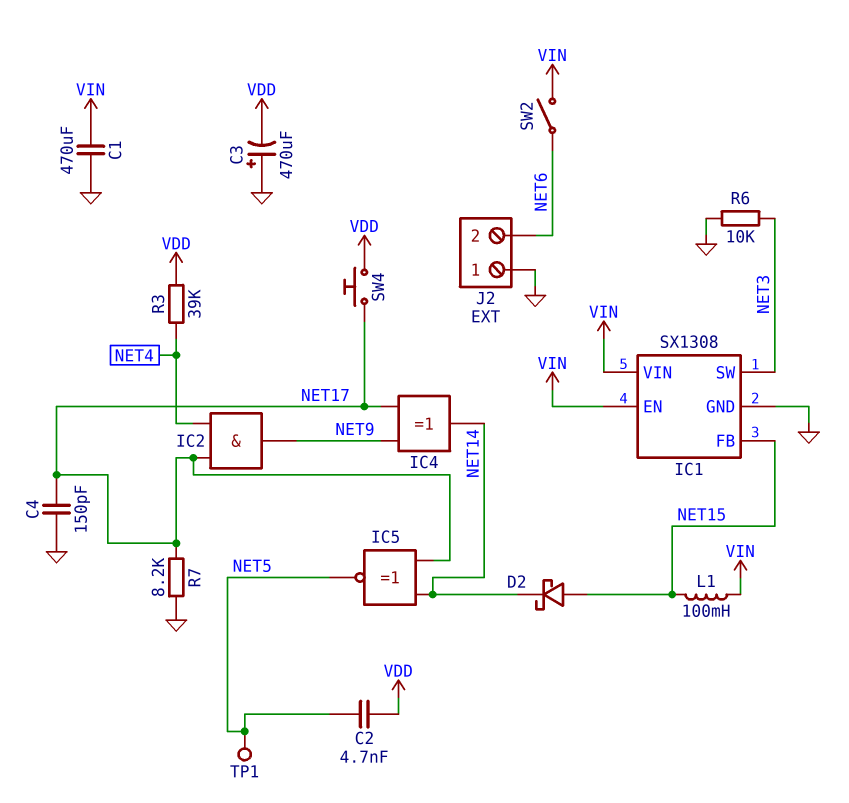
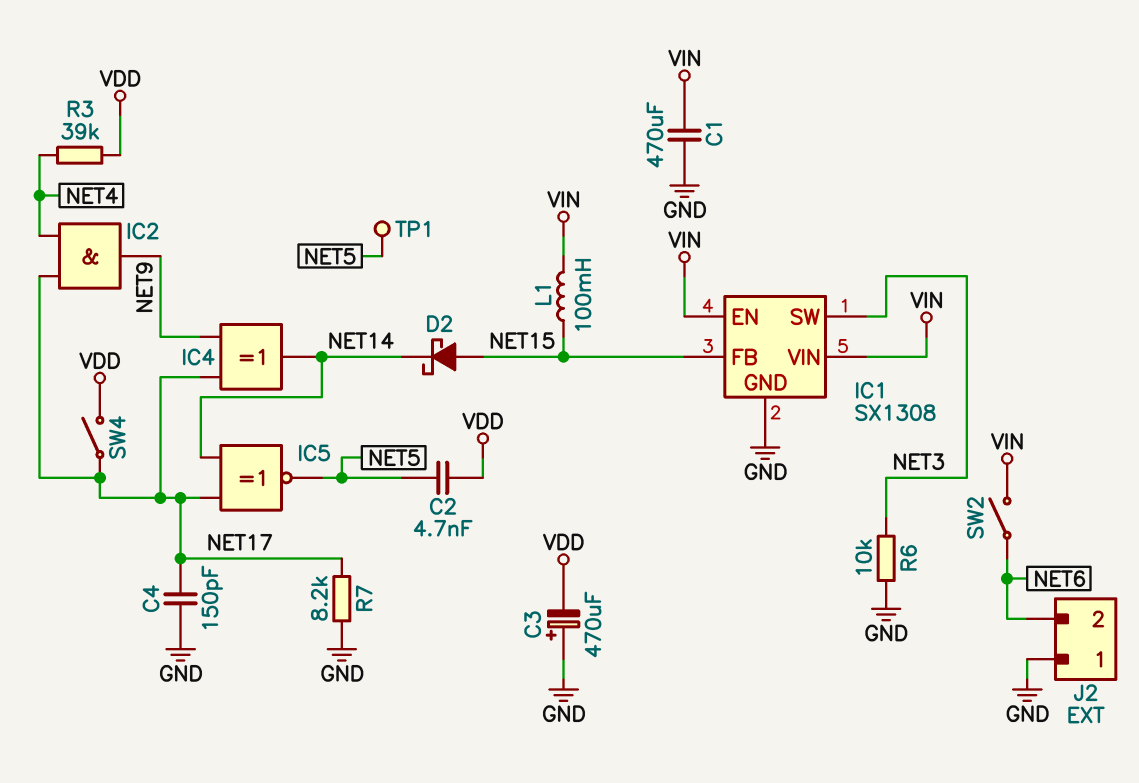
SW4: button (NET17, VDD) -> switch (NET17, VDD)

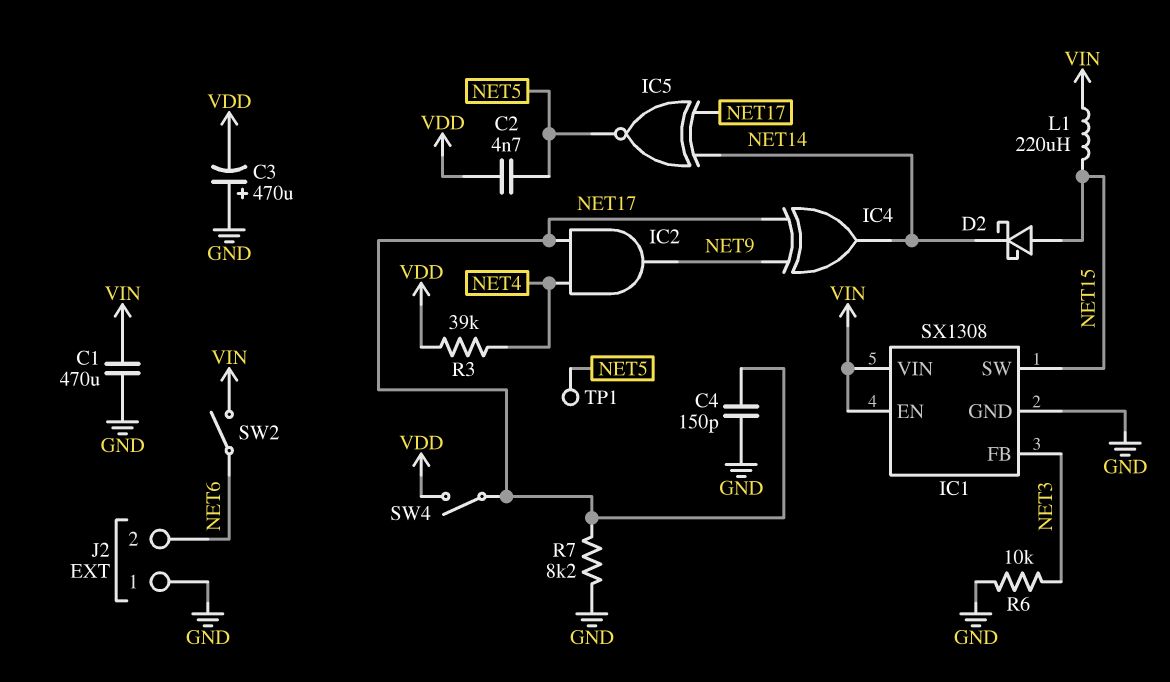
IC1 pin FB: NET15 -> NET3
IC1 pin SW: NET3 -> NET15
L1: 100mH (NET15, VIN) -> 220uH (NET15, VIN)

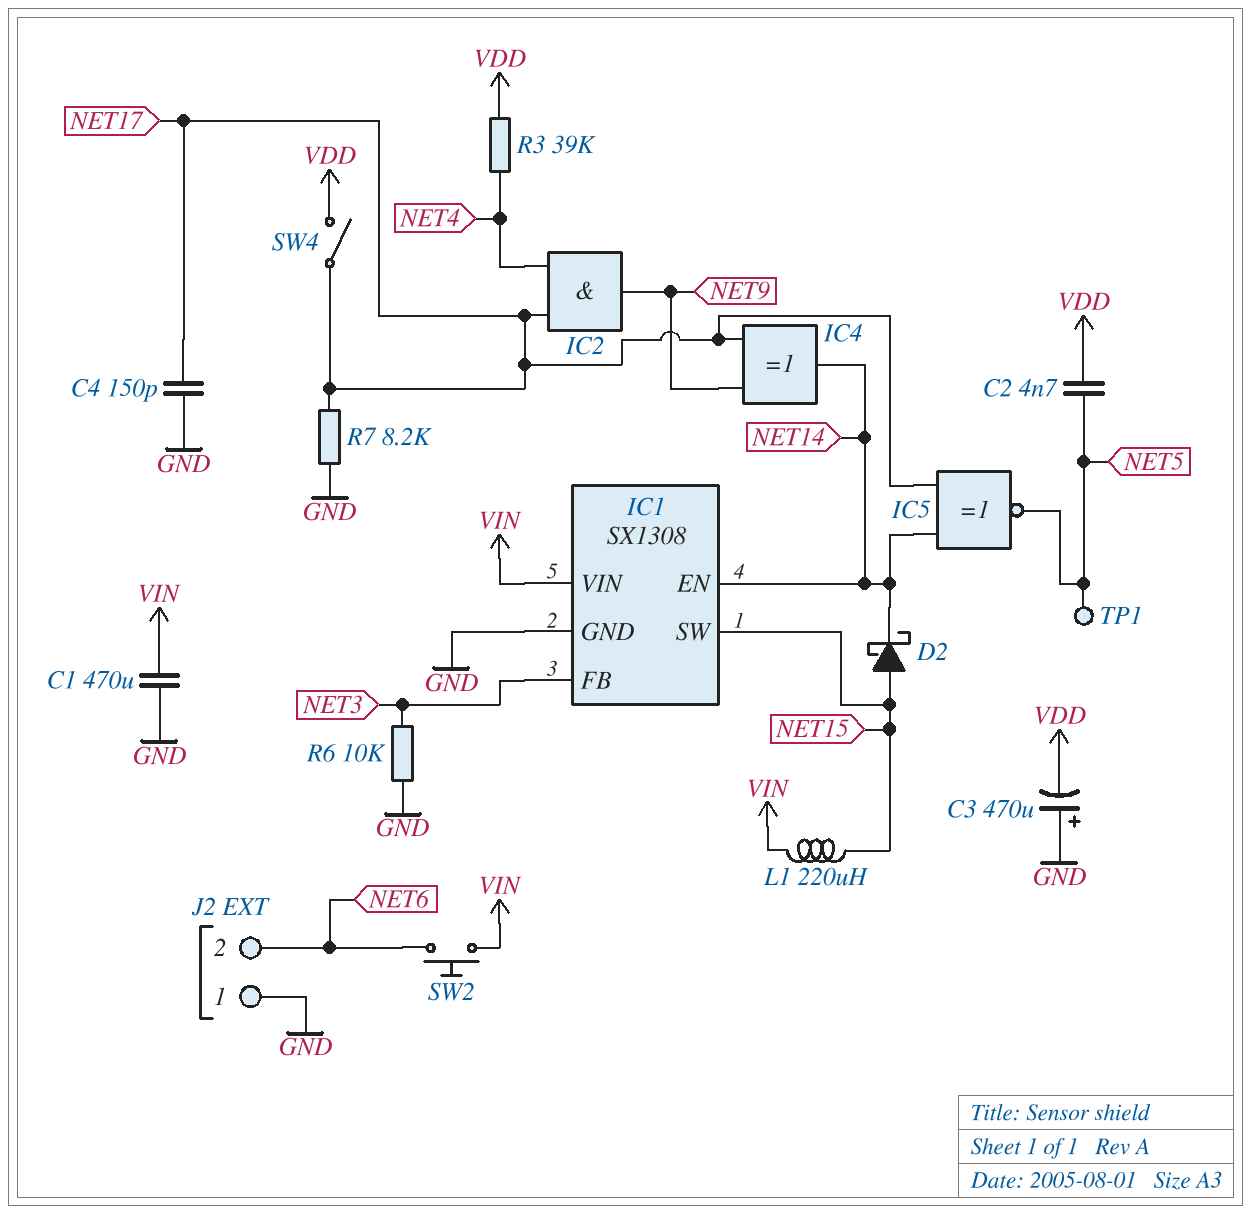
IC1 pin EN: VIN -> NET14
SW2: switch (NET6, VIN) -> button (NET6, VIN)

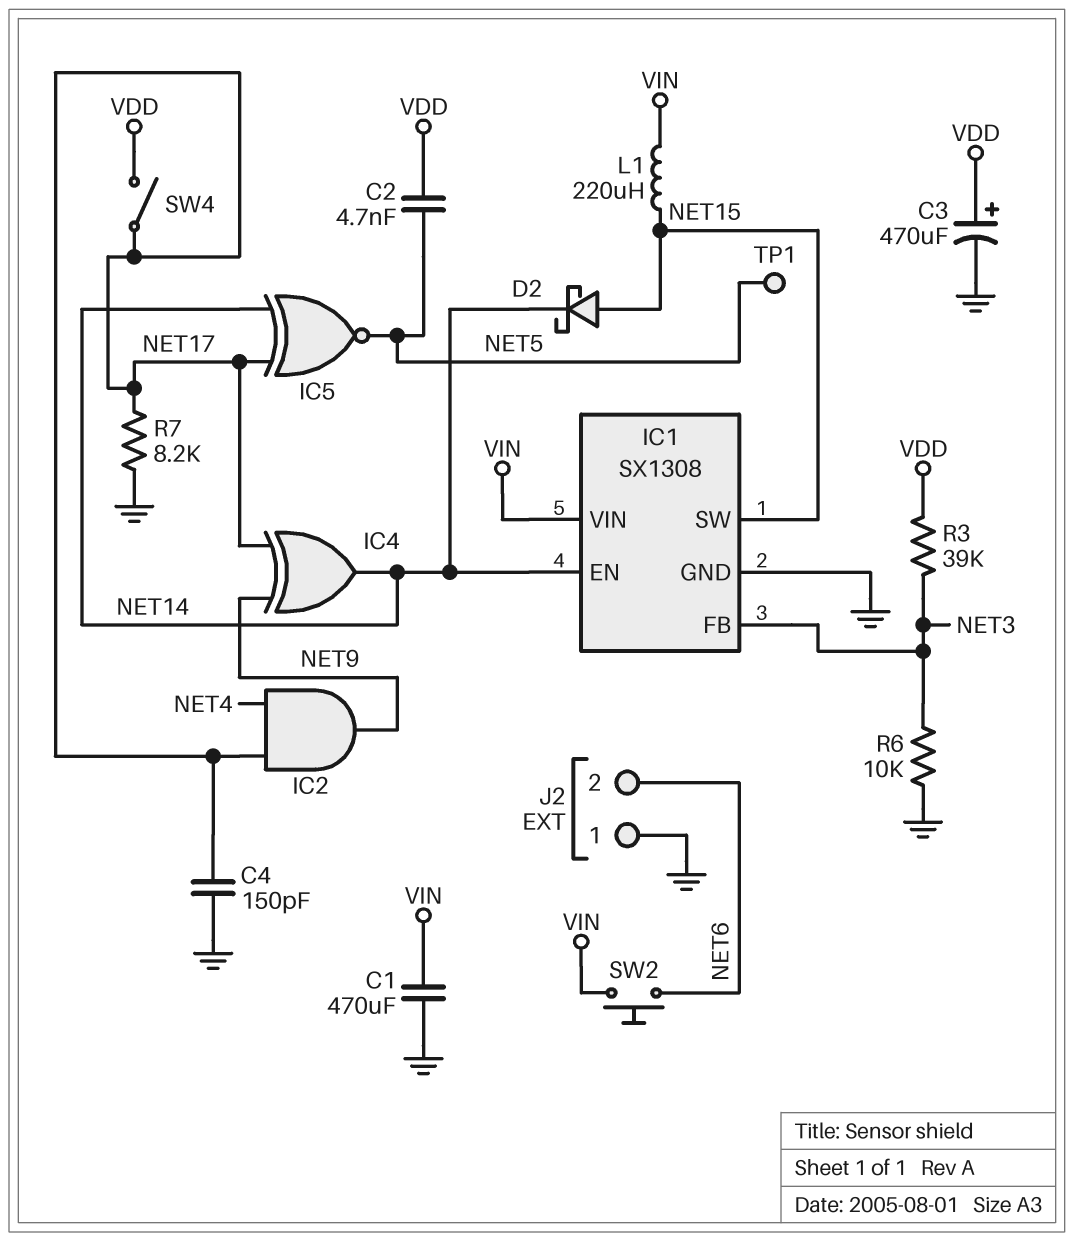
C3: 470uF (plus GND, minus VDD) -> 470uF (plus VDD, minus GND)
R3: 39k (NET4, VDD) -> 39k (NET3, VDD)

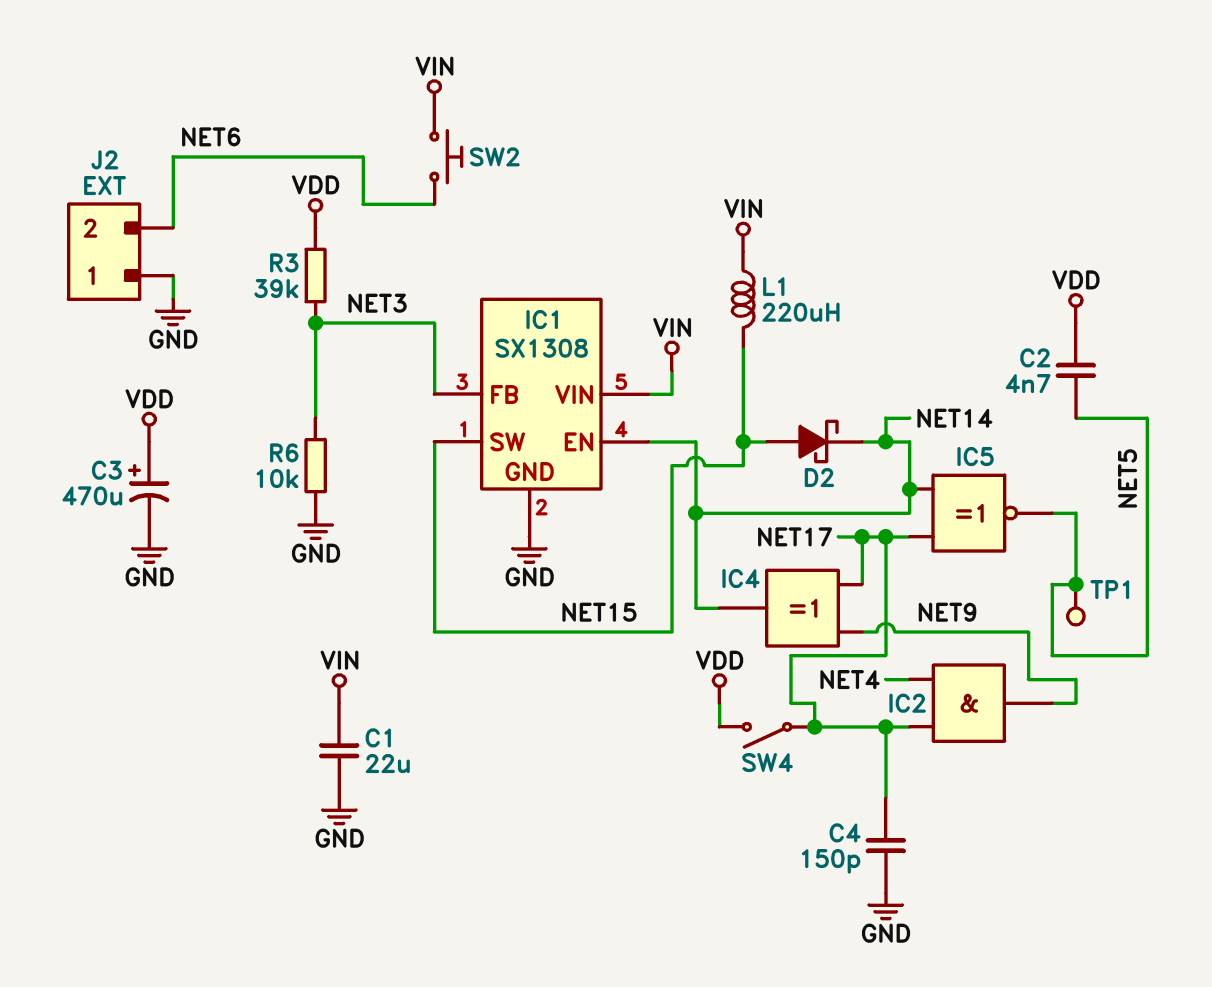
C1: 470uF (GND, VIN) -> 22uF (GND, VIN)
R7: 8.2k (GND, NET17) -> none

